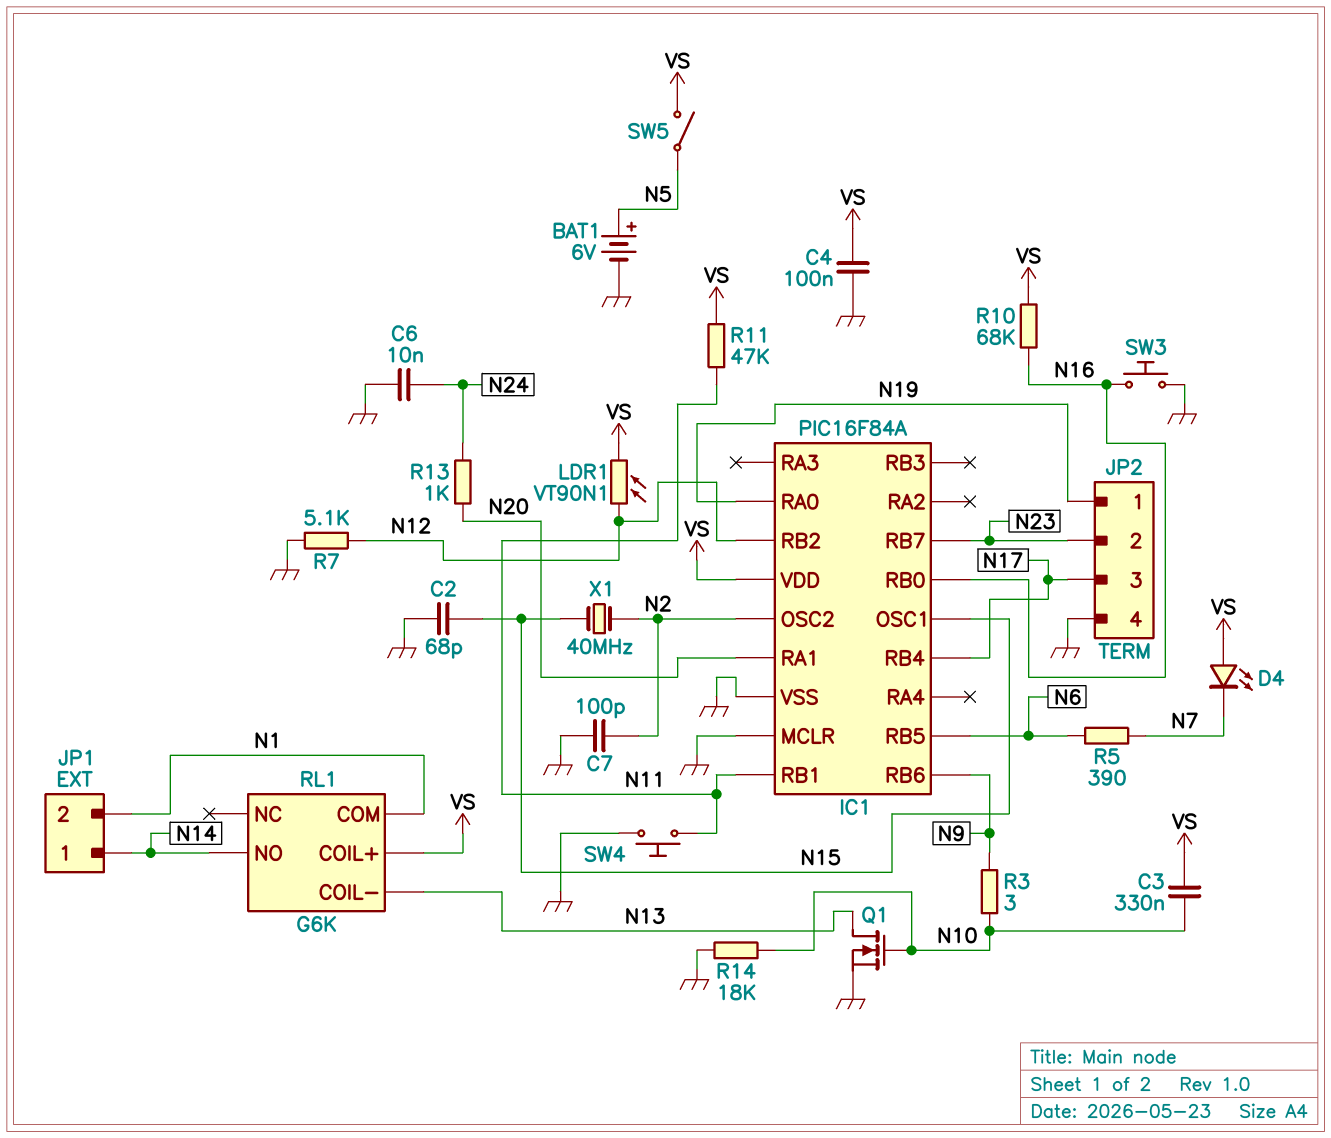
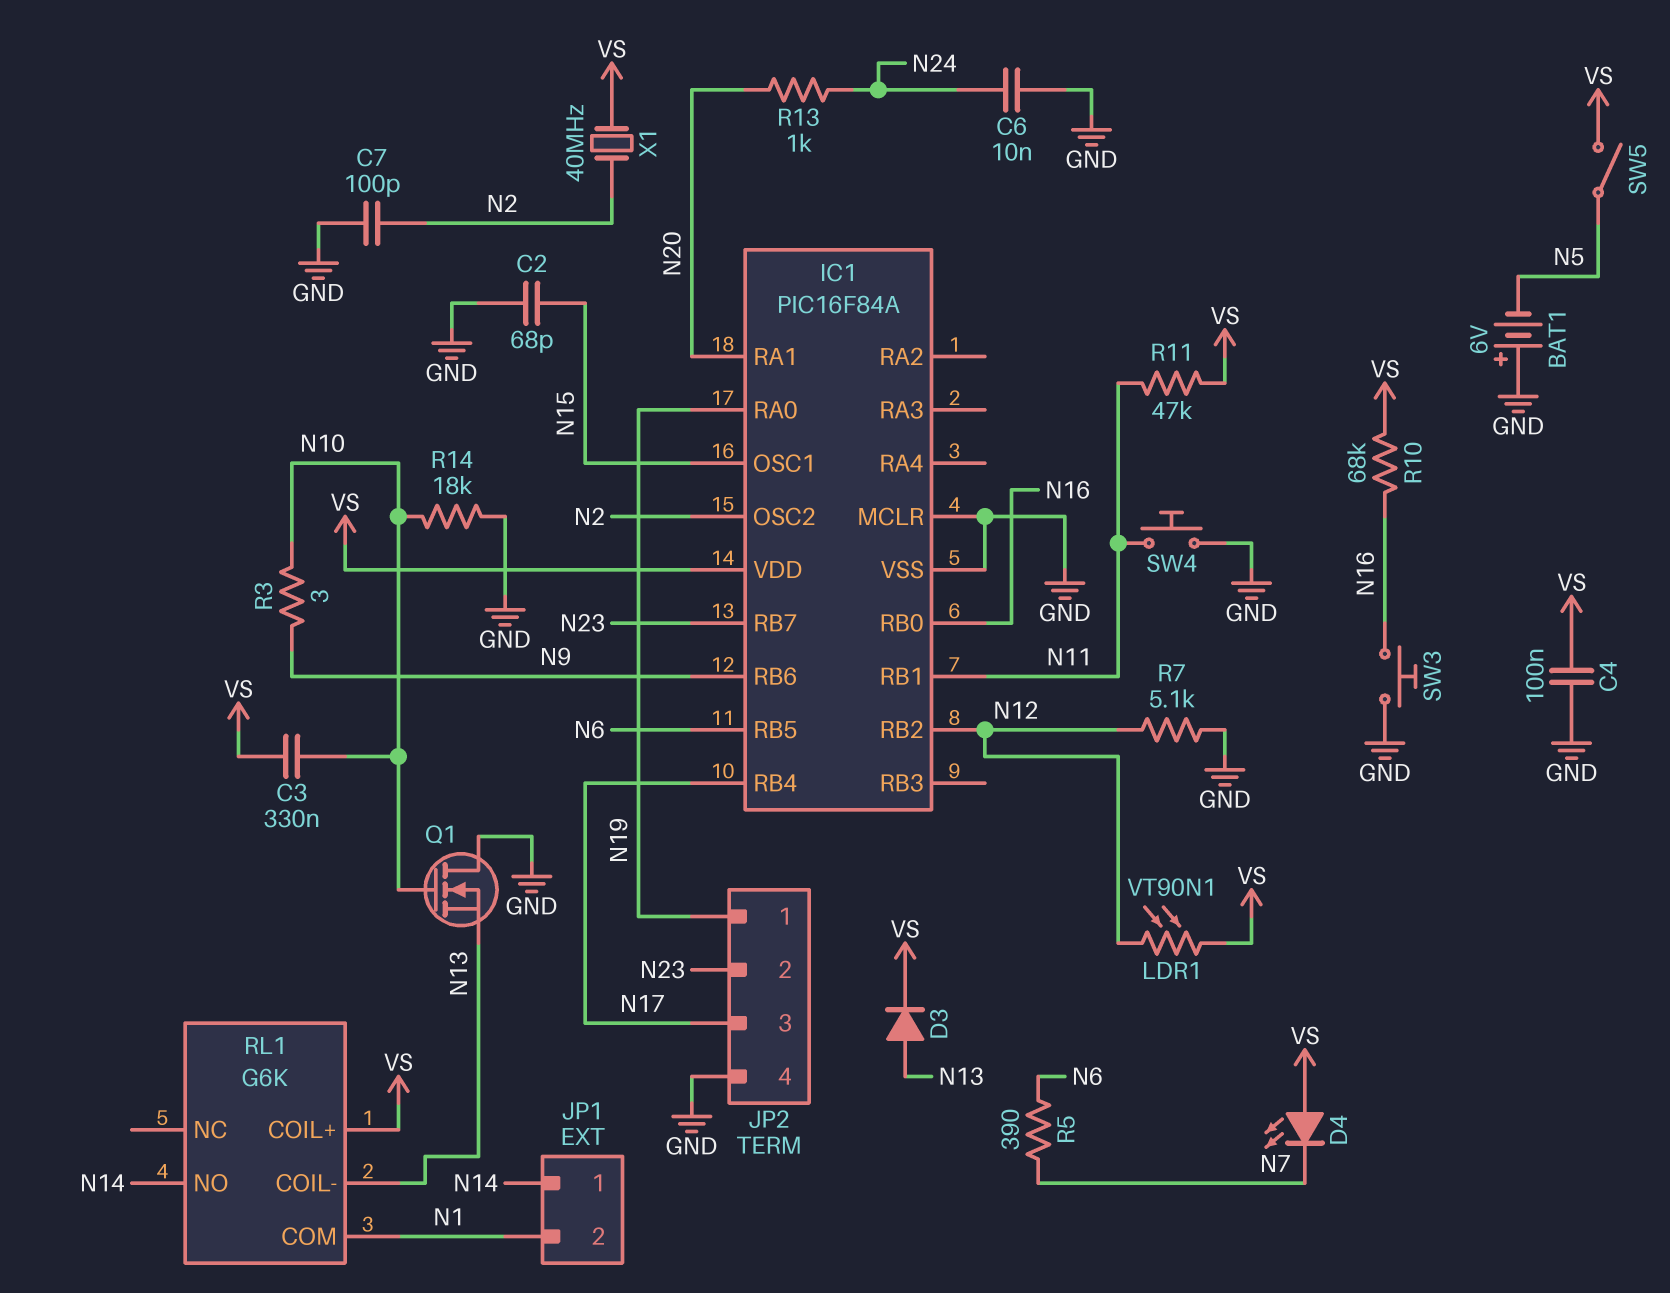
BAT1: 6V (plus N5, minus GND) -> 6V (plus GND, minus N5)
D3: none -> diode (A N13, K VS)
Q1: NMOS (G N10, D N13, S GND) -> NMOS (G N10, D GND, S N13)
X1: 40MHz (N2, N15) -> 40MHz (N2, VS)

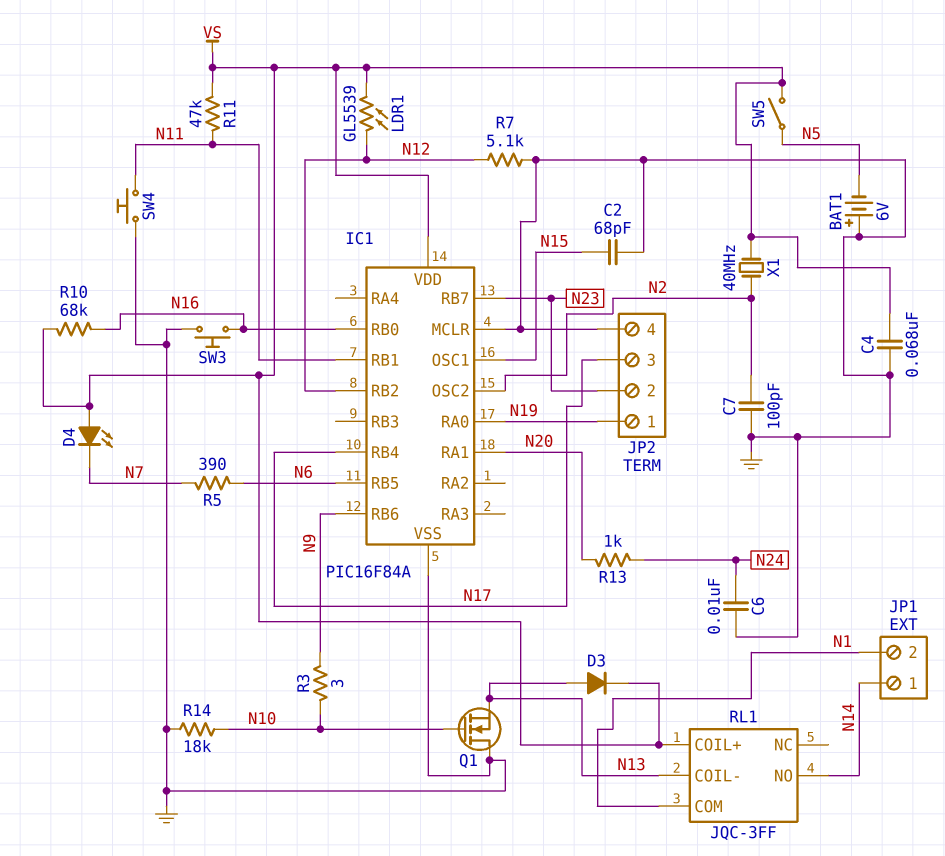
C3: 330nF (N10, VS) -> none
C4: 100nF (GND, VS) -> 68nF (GND, VS)
LDR1: VT90N1 (N12, VS) -> GL5539 (N12, VS)
RL1: G6K -> JQC-3FF

